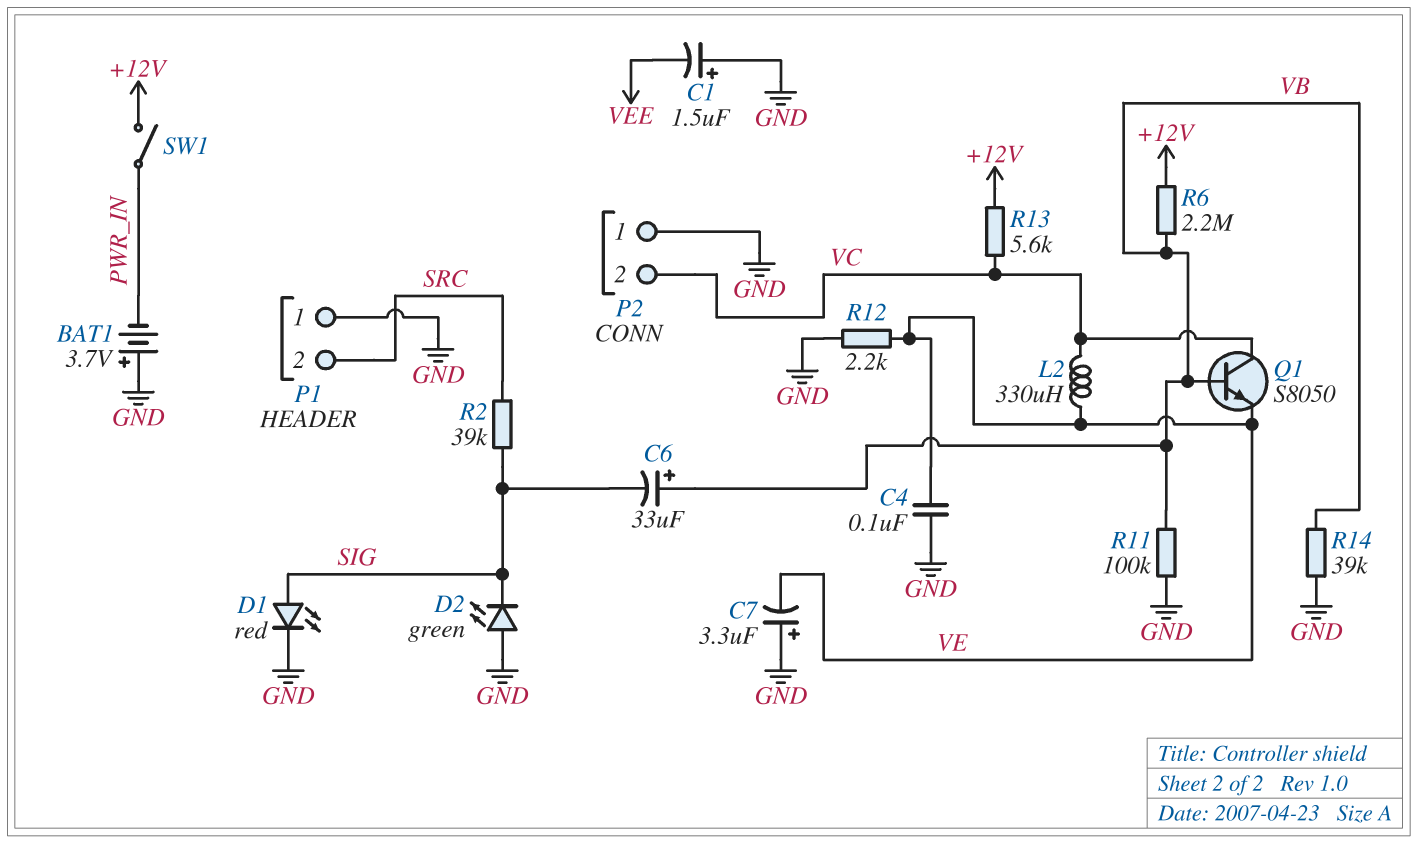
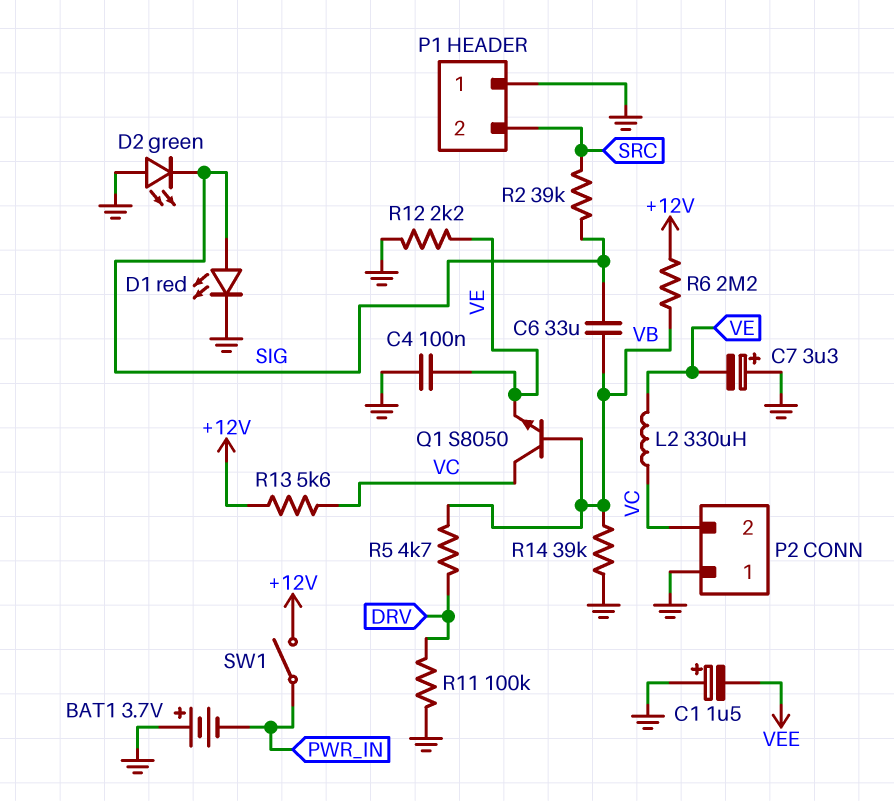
C6: 33uF (plus VB, minus SIG) -> 33uF (SIG, VB)
R5: none -> 4.7k (DRV, VB)
R11: 100k (GND, VB) -> 100k (DRV, GND)

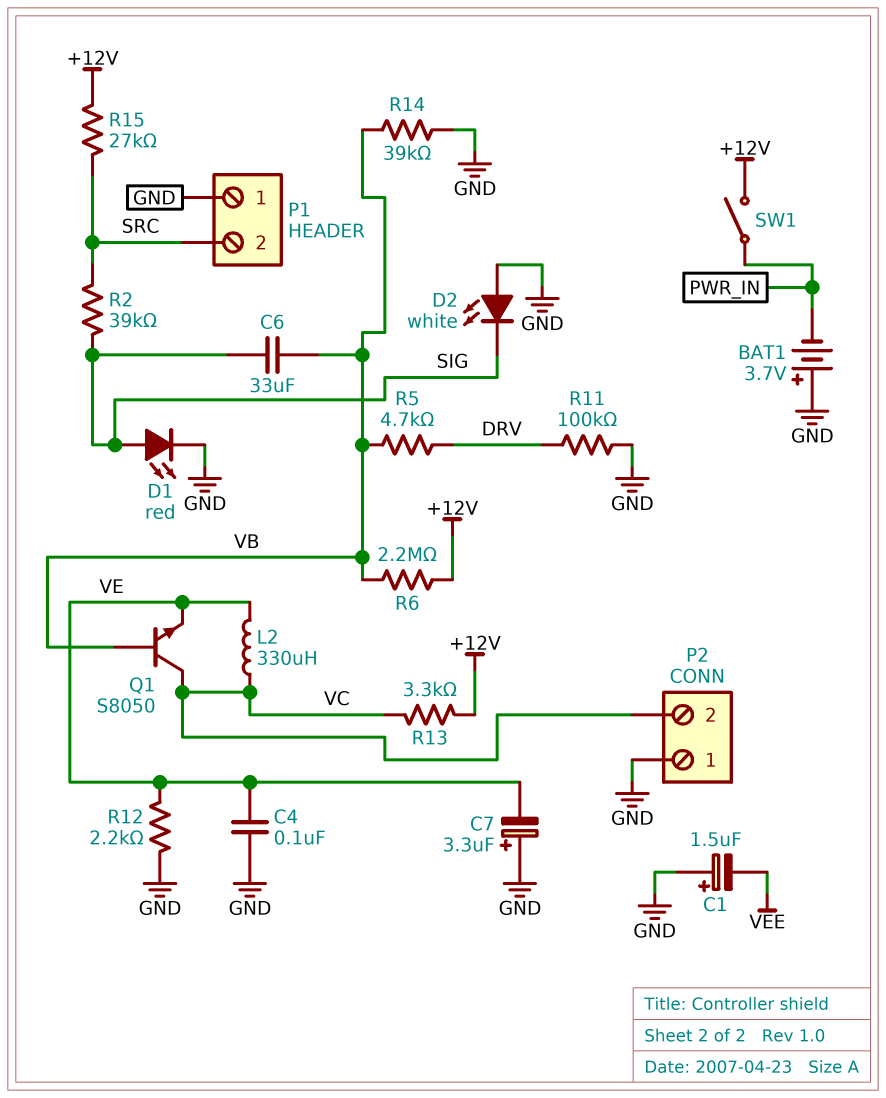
D2: LED green (A GND, K SIG) -> LED white (A GND, K SIG)
R13: 5.6k (+12V, VC) -> 3.3k (+12V, VC)
R15: none -> 27k (+12V, SRC)

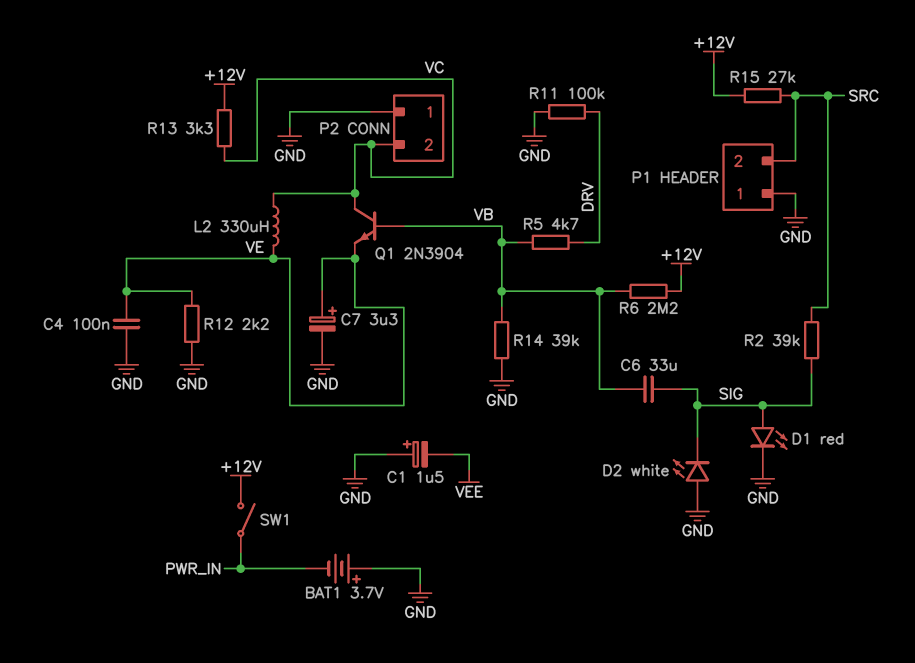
C7: 3.3uF (plus GND, minus VE) -> 3.3uF (plus VE, minus GND)
Q1: NPN S8050 (B VB, C VC, E VE) -> NPN 2N3904 (B VB, C VC, E VE)

